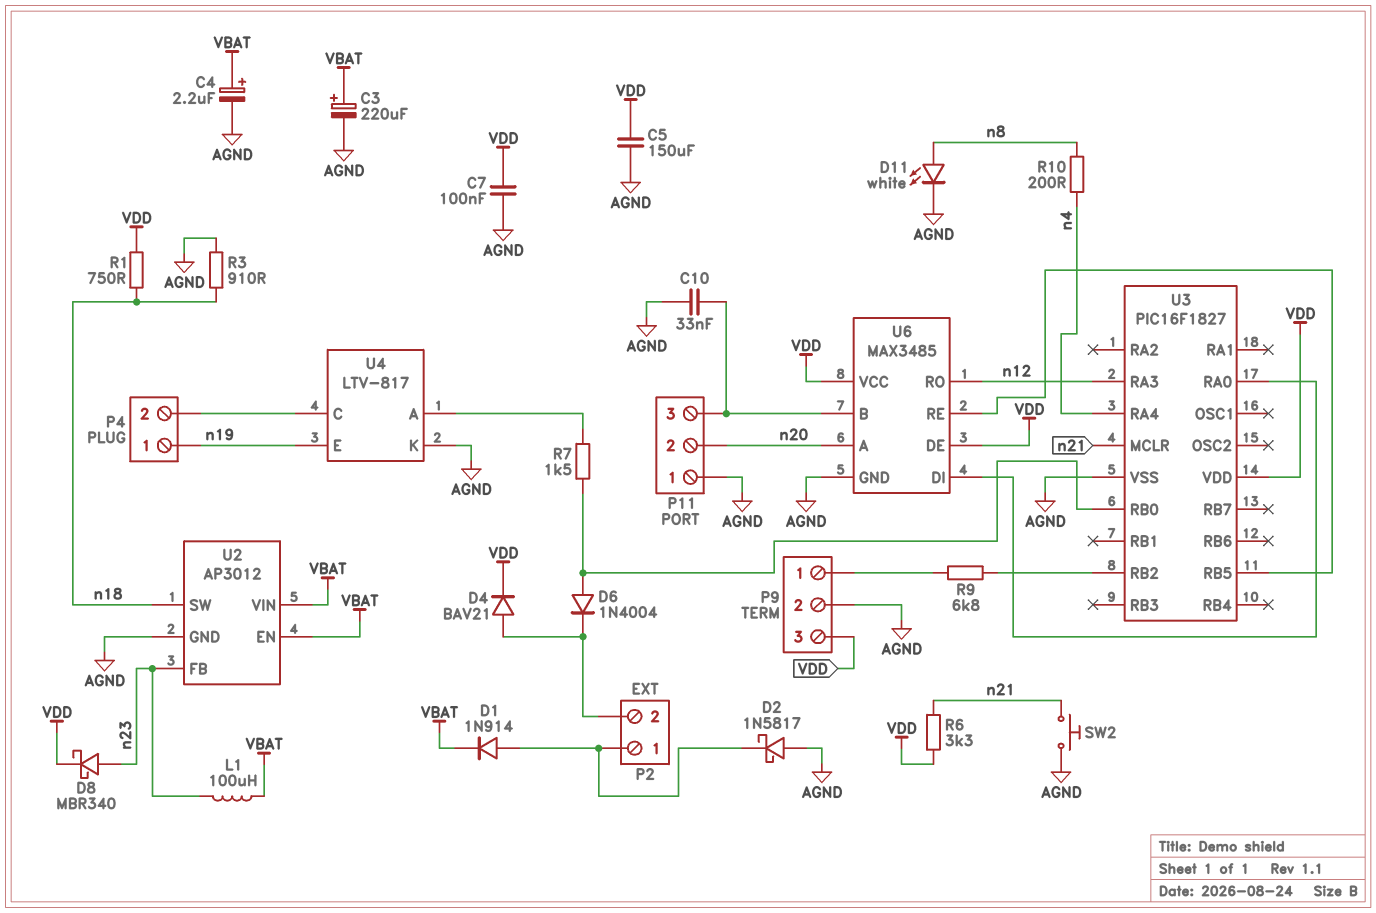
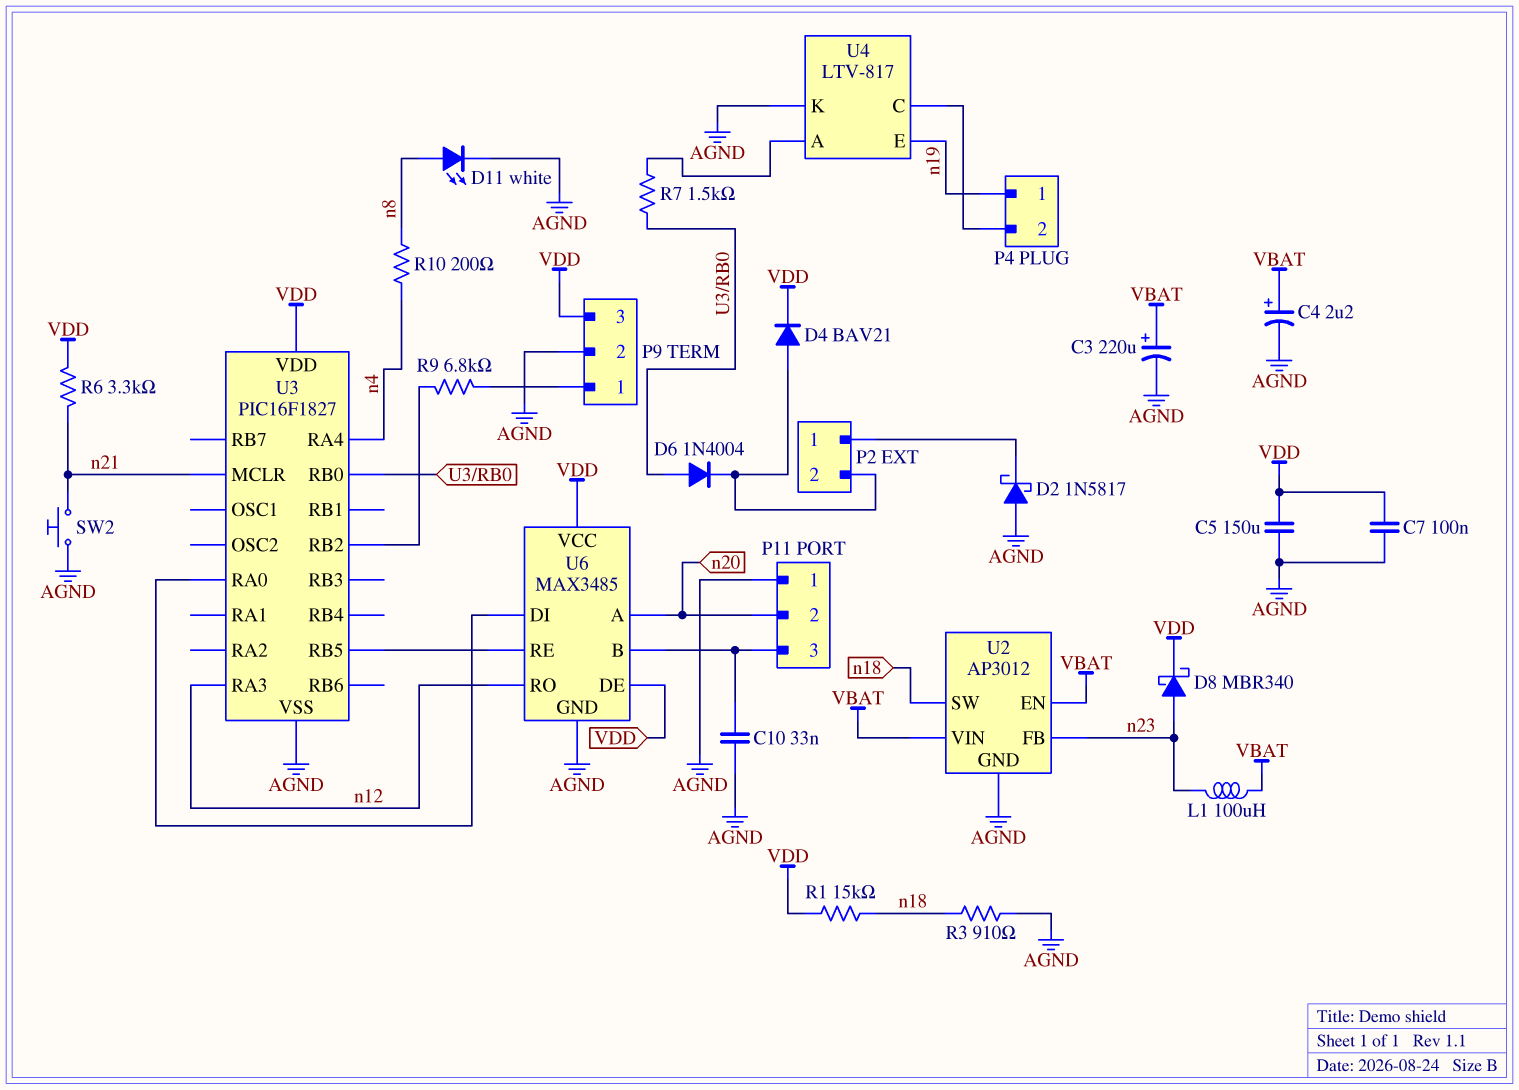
D1: diode 1N914 (A P2/1, K VBAT) -> none
R1: 750 (VDD, n18) -> 15k (VDD, n18)

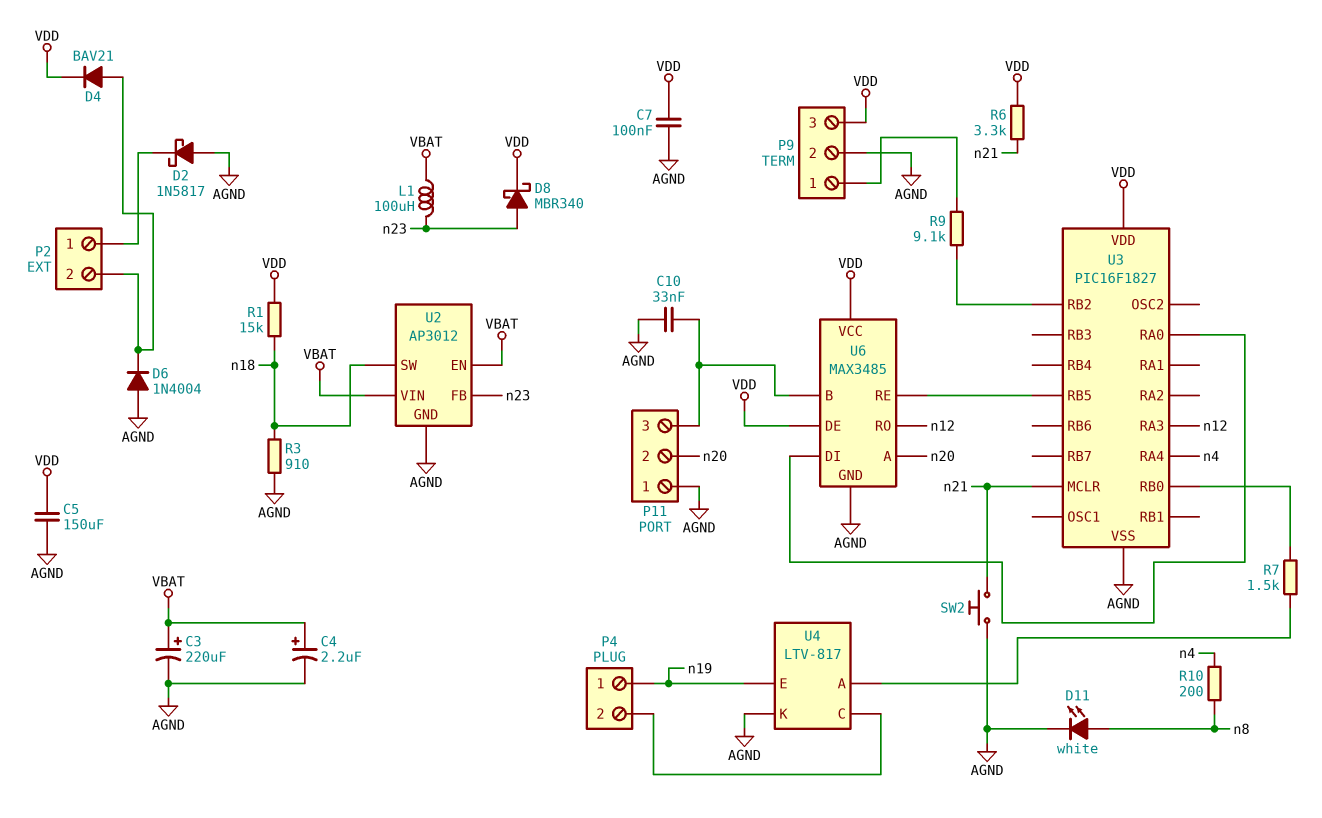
D6: diode 1N4004 (A U3/RB0, K P2/2) -> diode 1N4004 (A AGND, K P2/2)
R9: 6.8k (P9/1, U3/RB2) -> 9.1k (P9/1, U3/RB2)

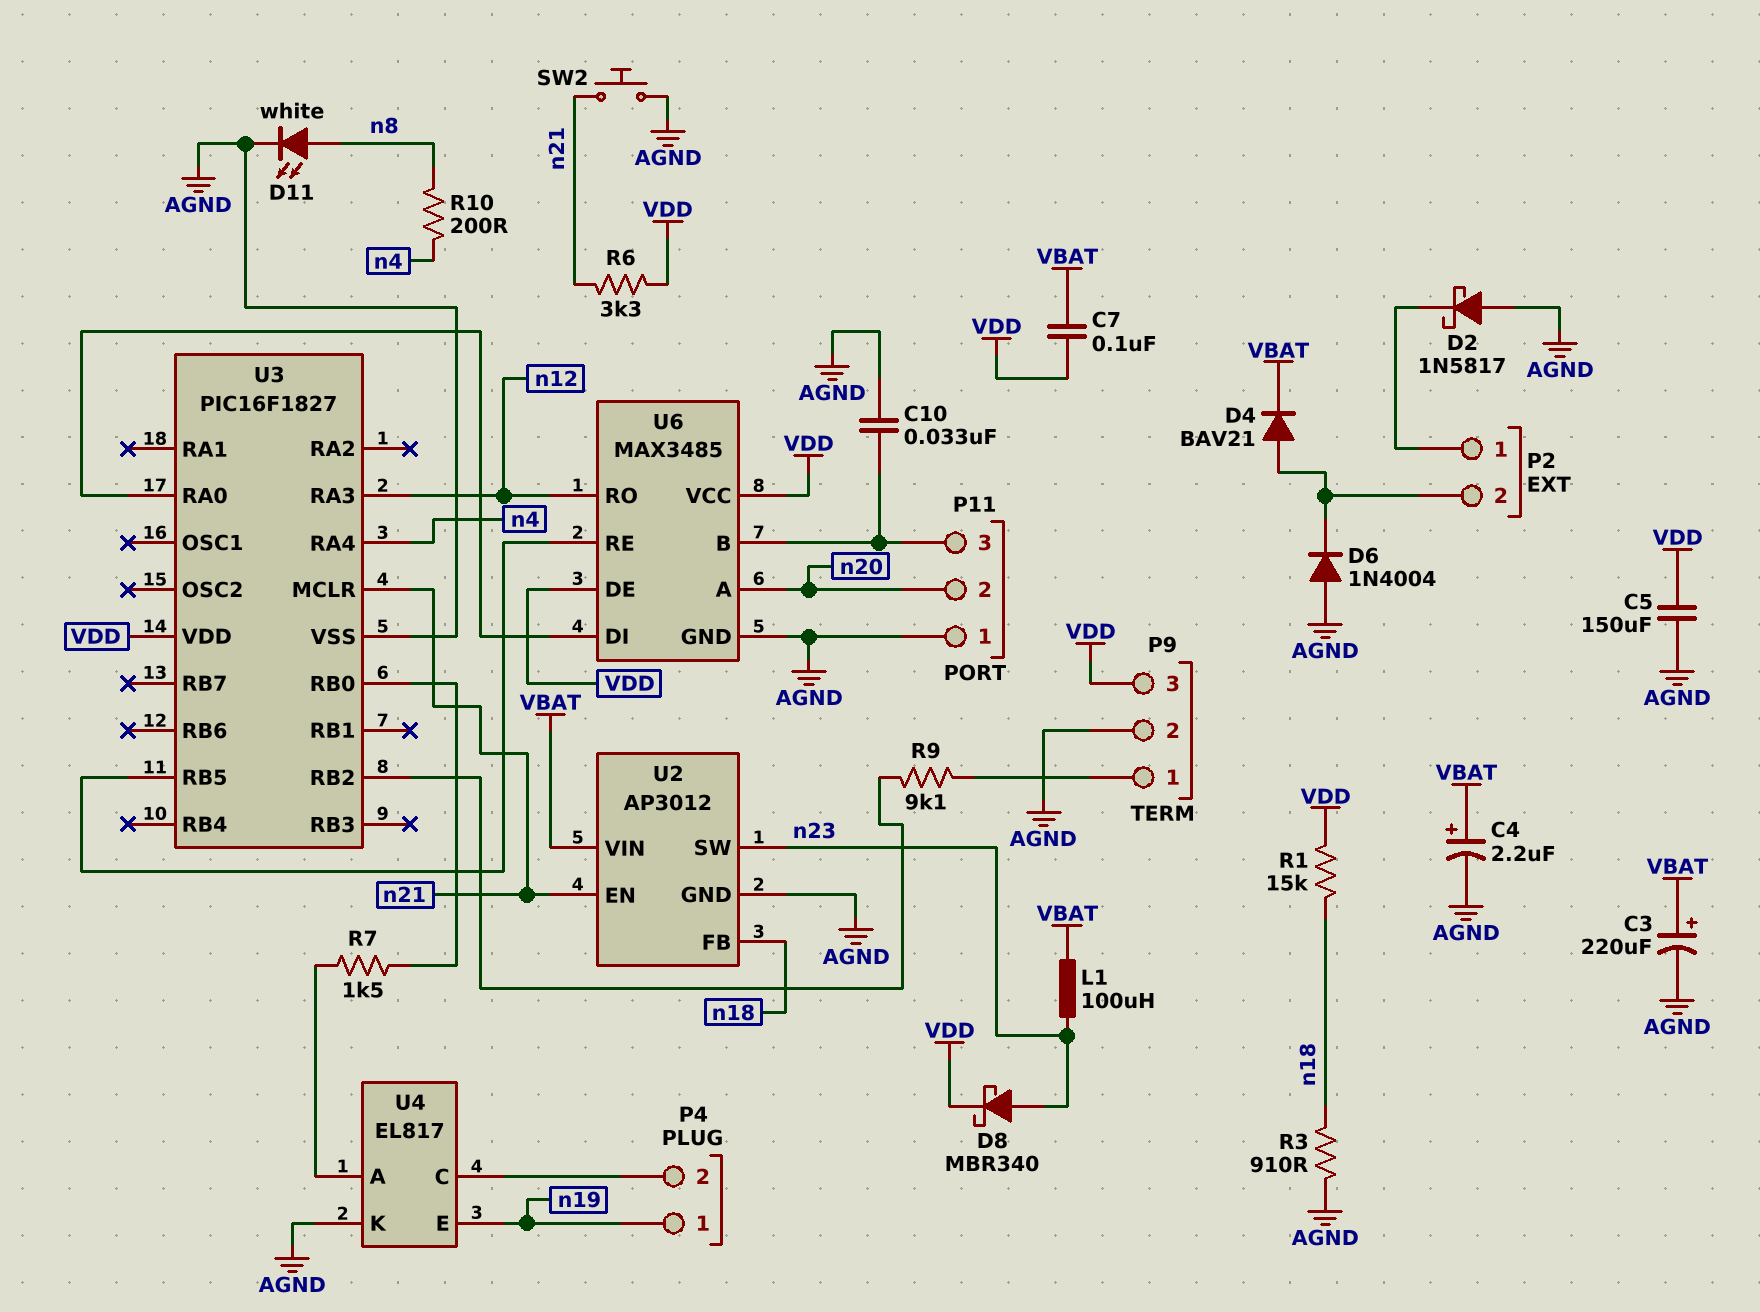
C7: 100nF (AGND, VDD) -> 100nF (VBAT, VDD)
D4: diode BAV21 (A P2/2, K VDD) -> diode BAV21 (A P2/2, K VBAT)
U2 pin EN: VBAT -> n21
U2 pin FB: n23 -> n18
U2 pin SW: n18 -> n23
U4: LTV-817 -> EL817

